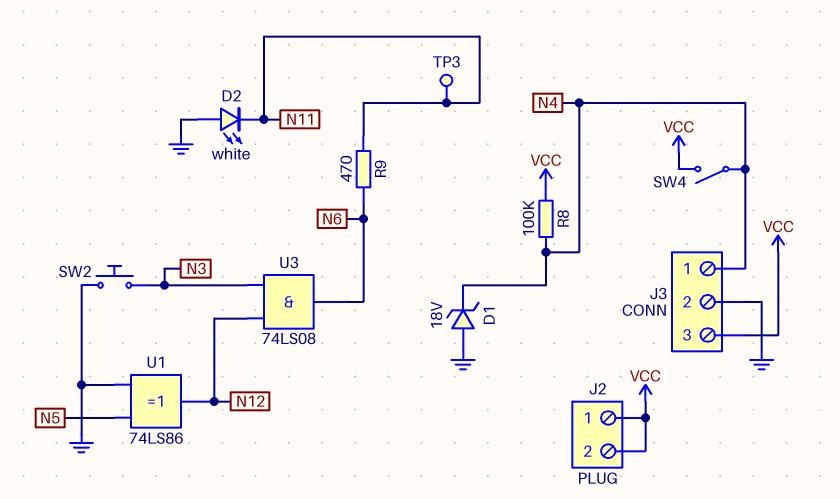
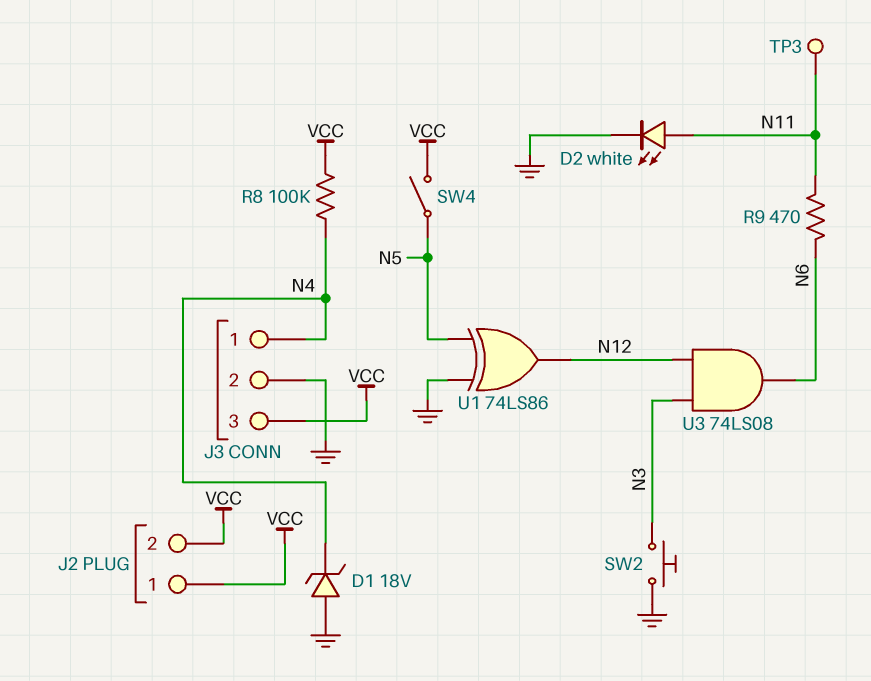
D2: LED white (A GND, K N11) -> LED white (A N11, K GND)
SW4: switch (N4, VCC) -> switch (N5, VCC)

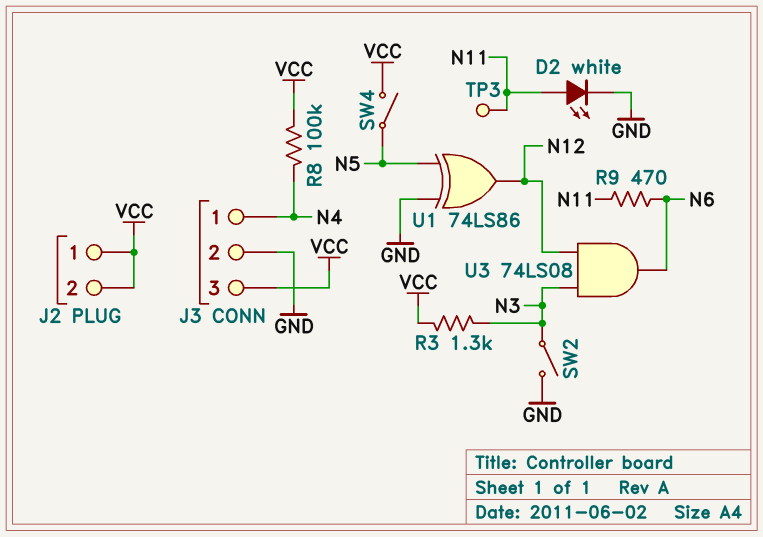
D1: zener 18V (A GND, K N4) -> none
R3: none -> 1.3k (N3, VCC)
SW2: button (GND, N3) -> switch (GND, N3)

